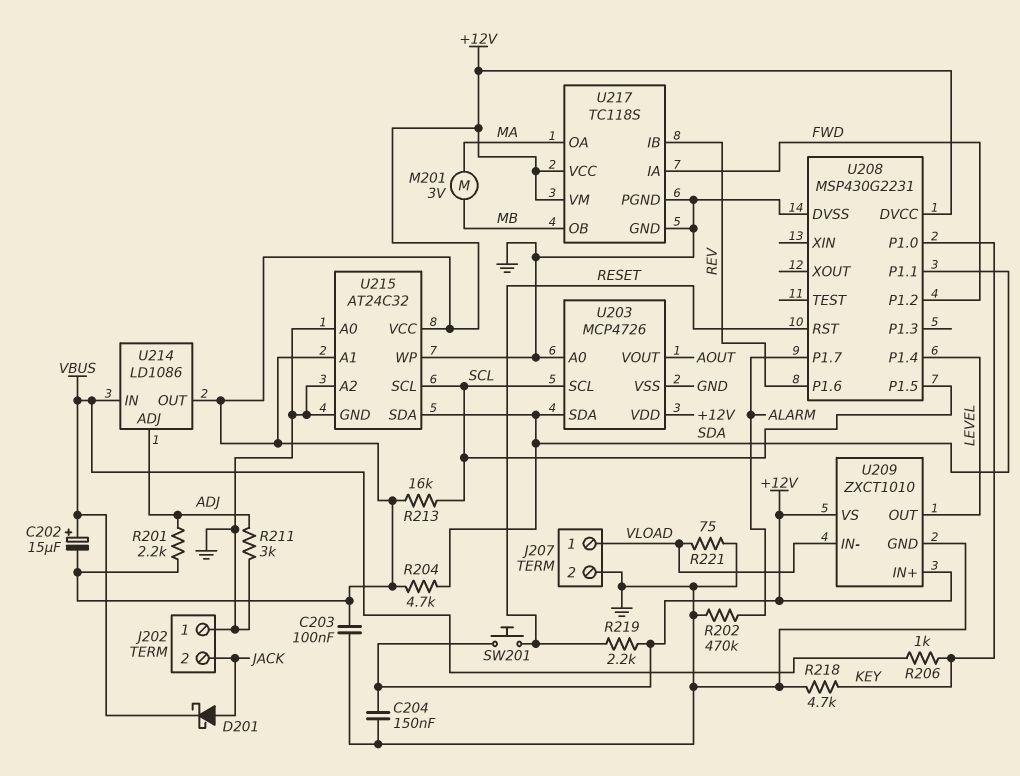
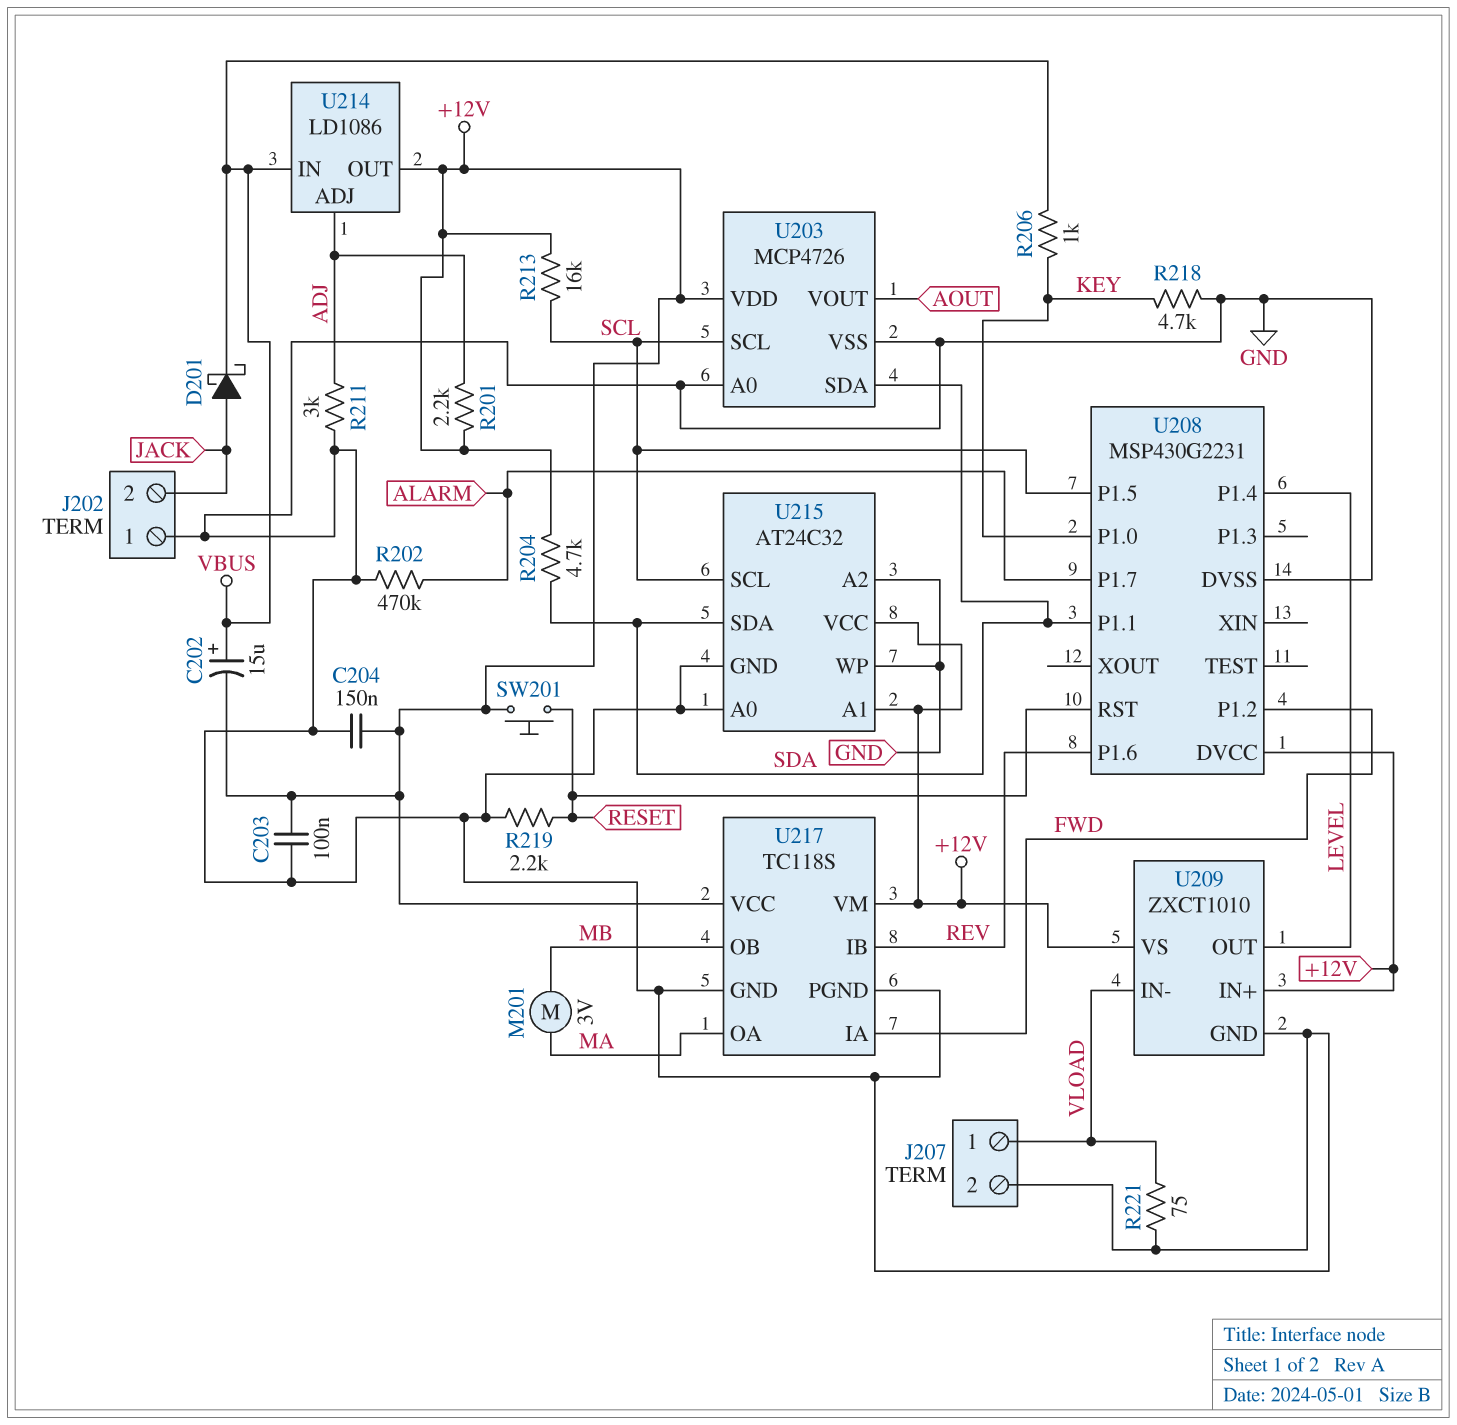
R219: 2.2k (+12V, RESET) -> 2.2k (GND, RESET)

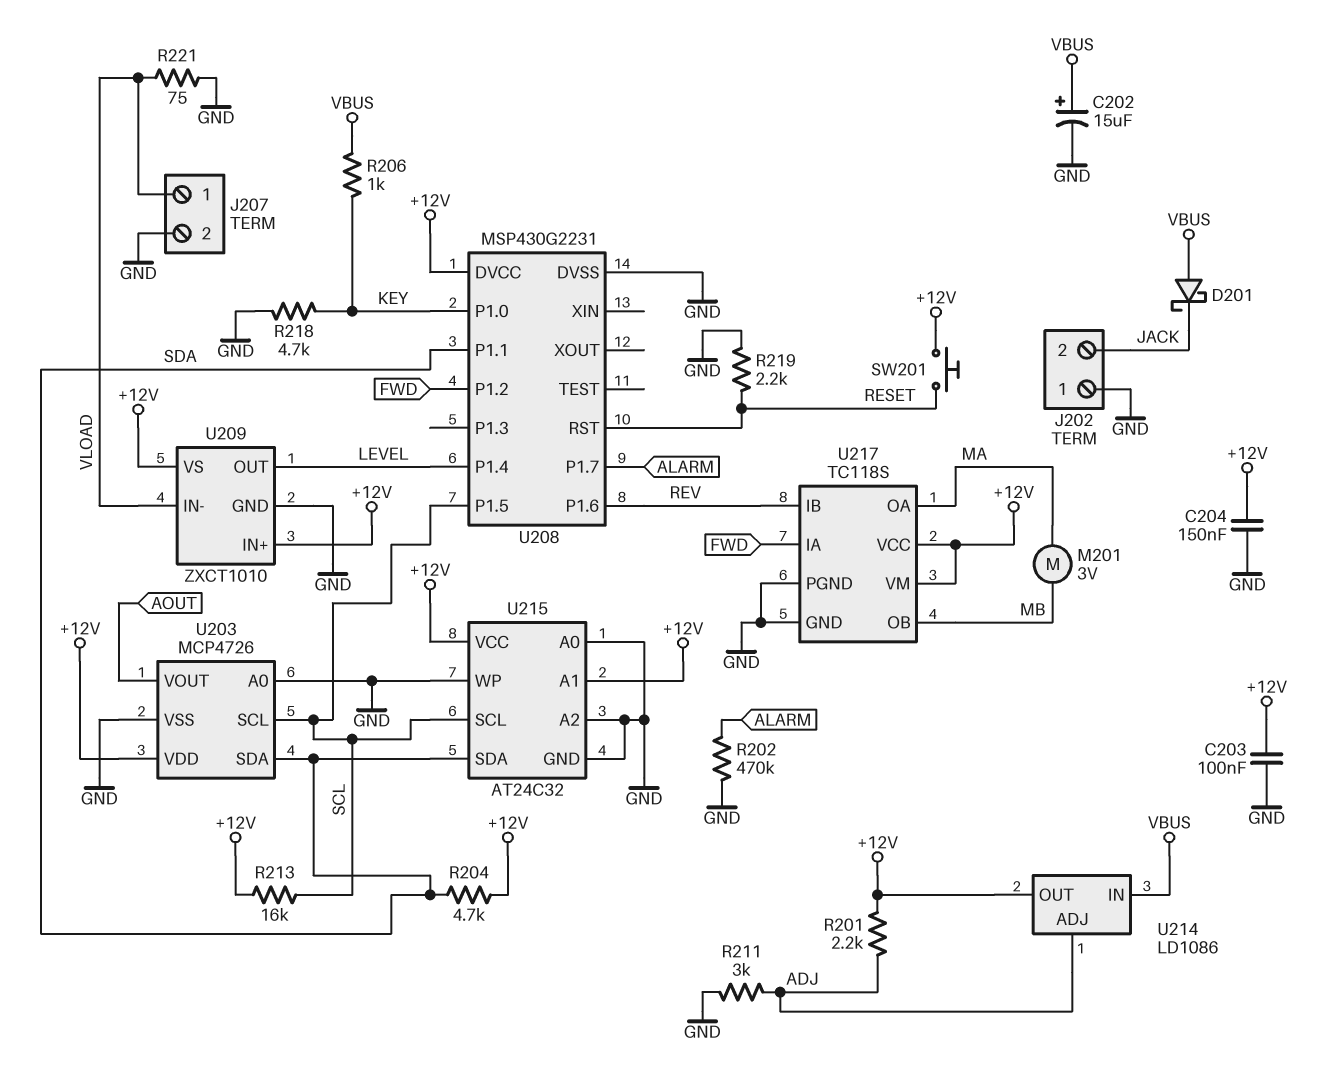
C202: 15uF (plus VBUS, minus +12V) -> 15uF (plus VBUS, minus GND)
D201: schottky (A JACK, K VBUS) -> schottky (A VBUS, K JACK)

